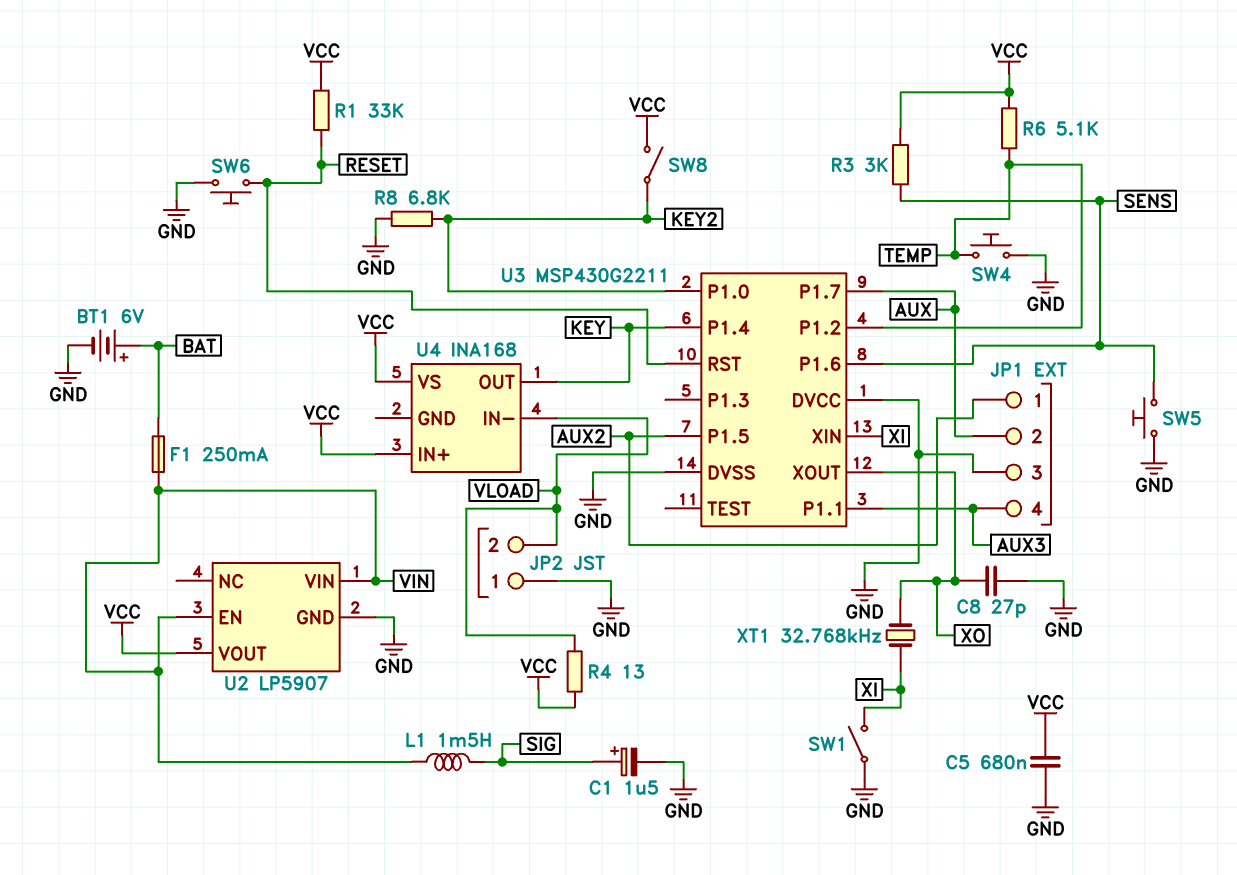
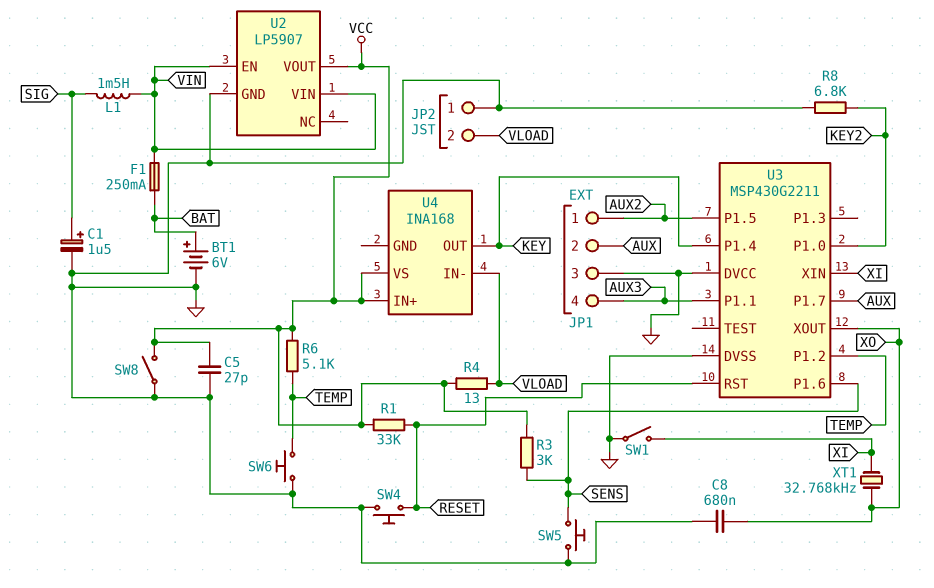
C5: 680nF (GND, VCC) -> 27pF (GND, VCC)
C8: 27pF (GND, XO) -> 680nF (GND, XO)
SW4: button (GND, TEMP) -> button (GND, RESET)
SW6: button (GND, RESET) -> button (GND, TEMP)
SW8: switch (KEY2, VCC) -> switch (GND, VCC)

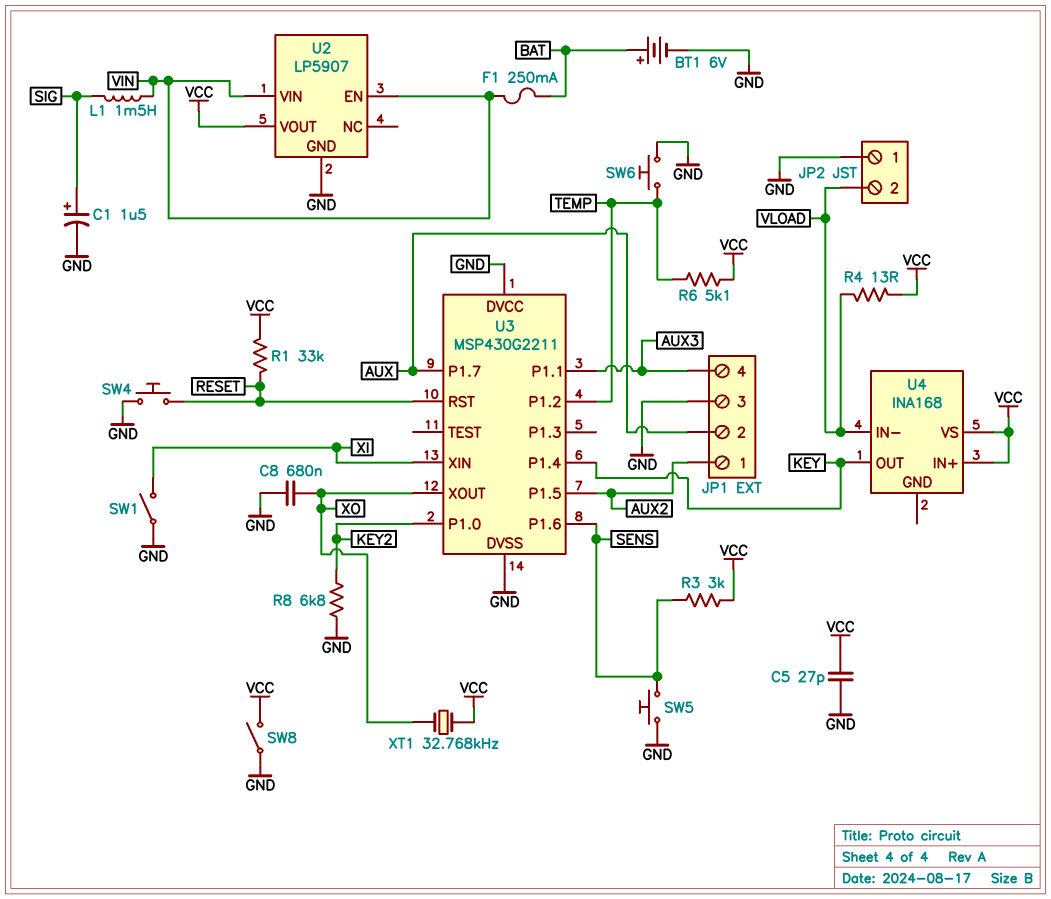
XT1: 32.768kHz (XI, XO) -> 32.768kHz (VCC, XO)

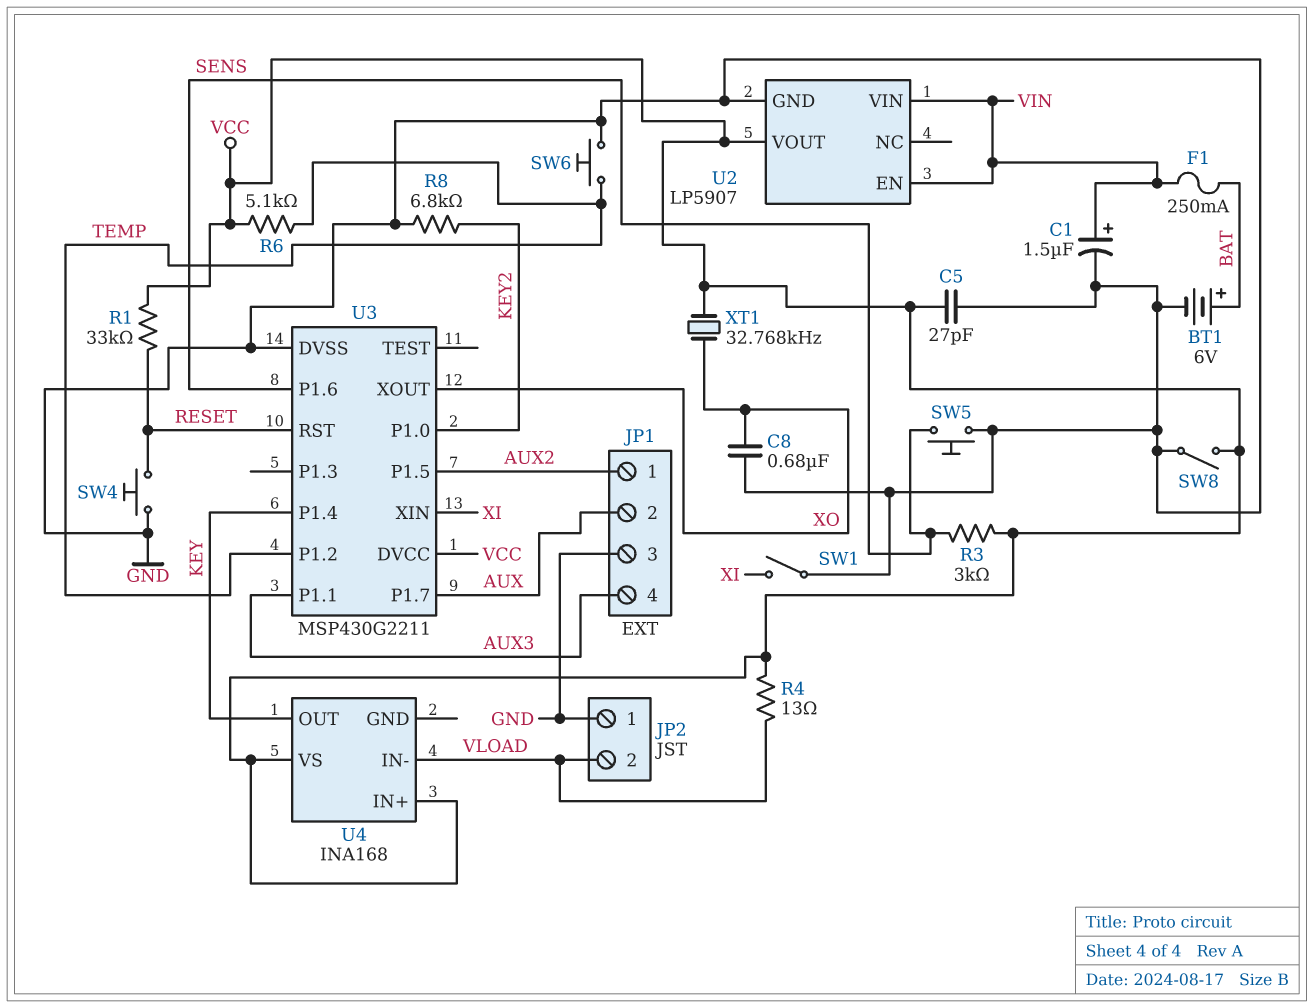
C1: 1.5uF (plus SIG, minus GND) -> 1.5uF (plus VIN, minus GND)
L1: 1.5mH (SIG, VIN) -> none
U3 pin DVCC: GND -> VCC

